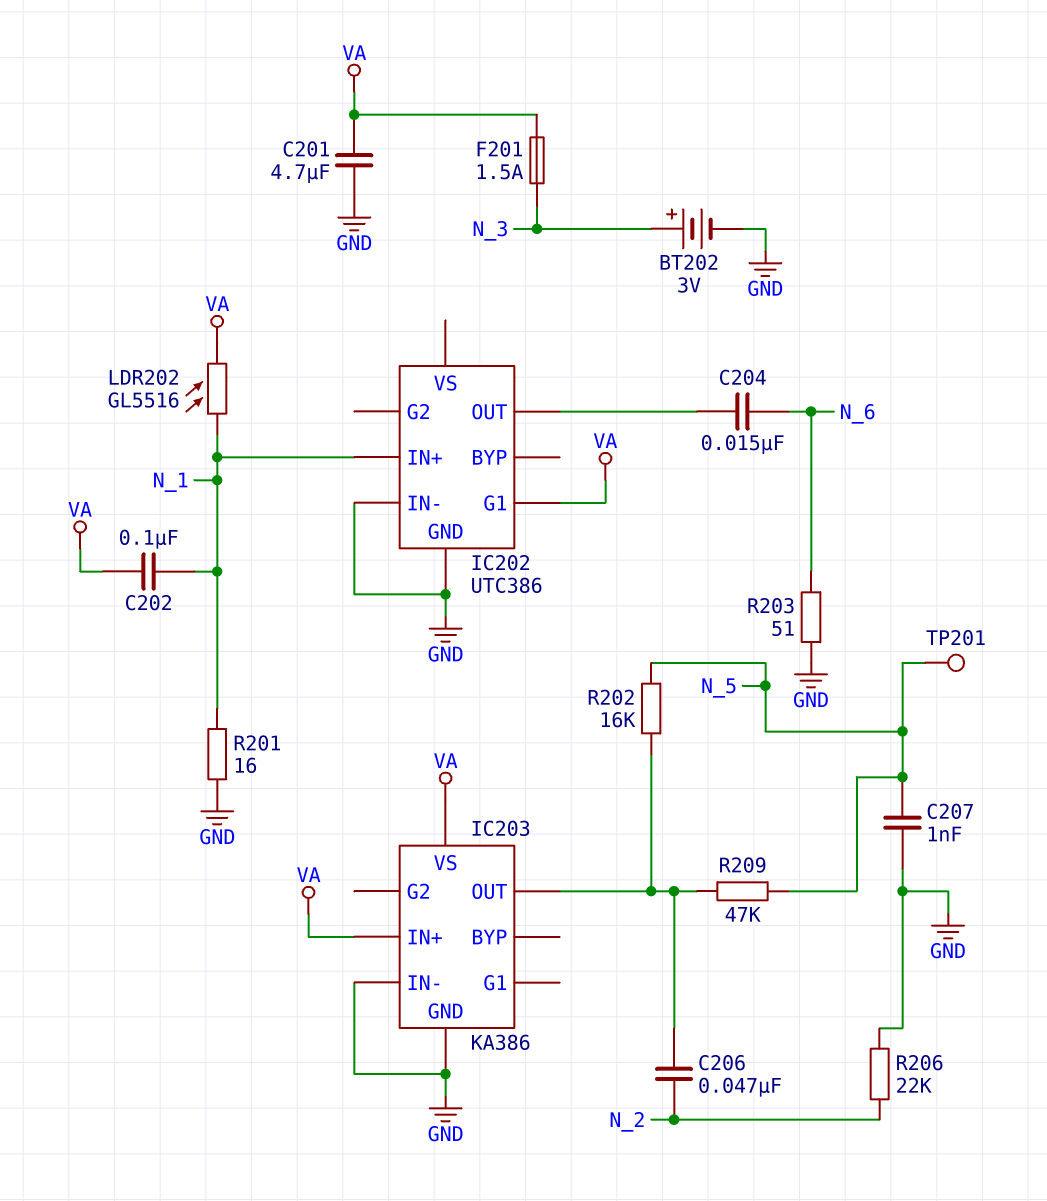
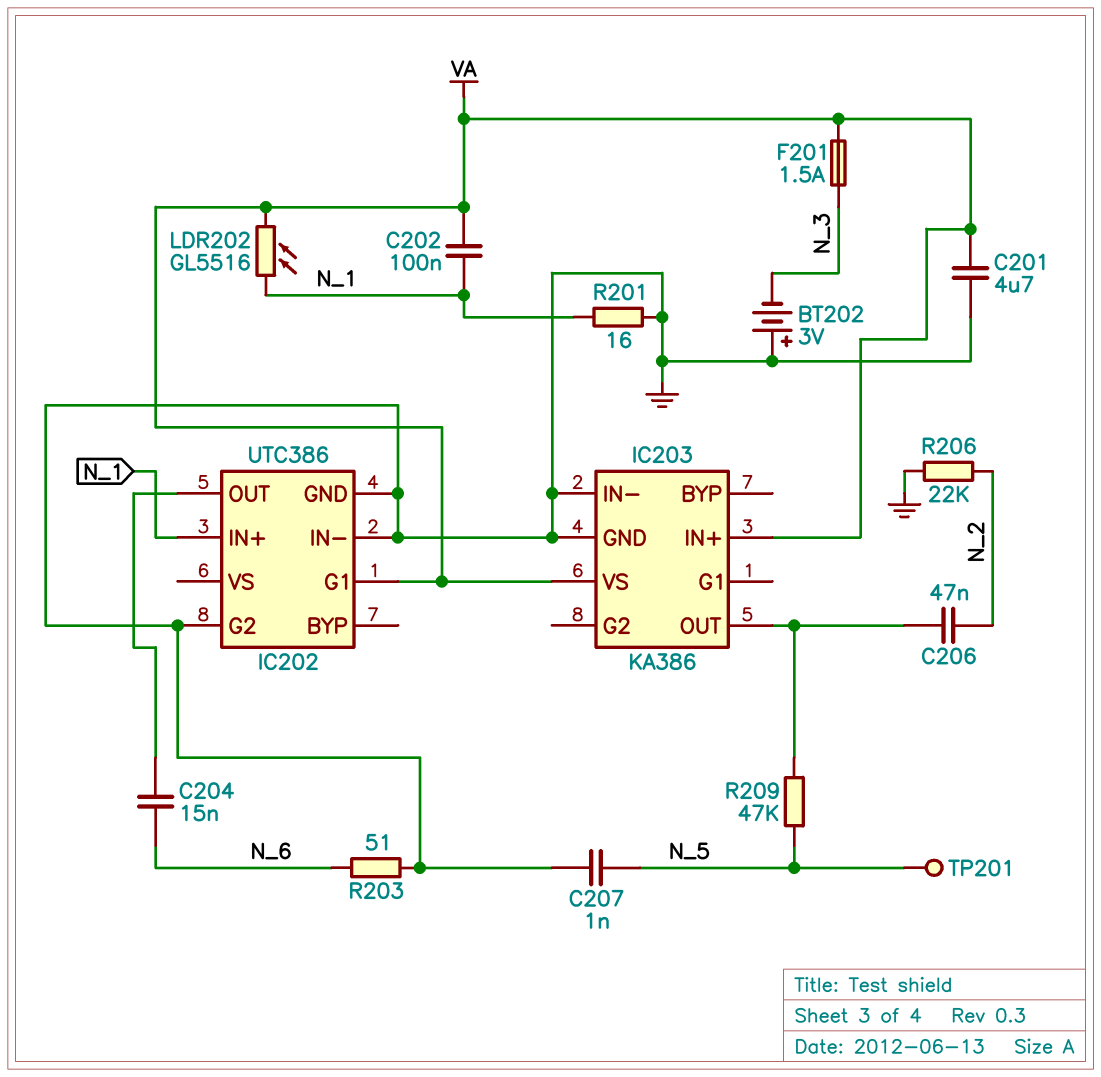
BT202: 3V (plus N_3, minus GND) -> 3V (plus GND, minus N_3)
IC202 pin G2: none -> GND
R202: 16k (IC203/OUT, N_5) -> none

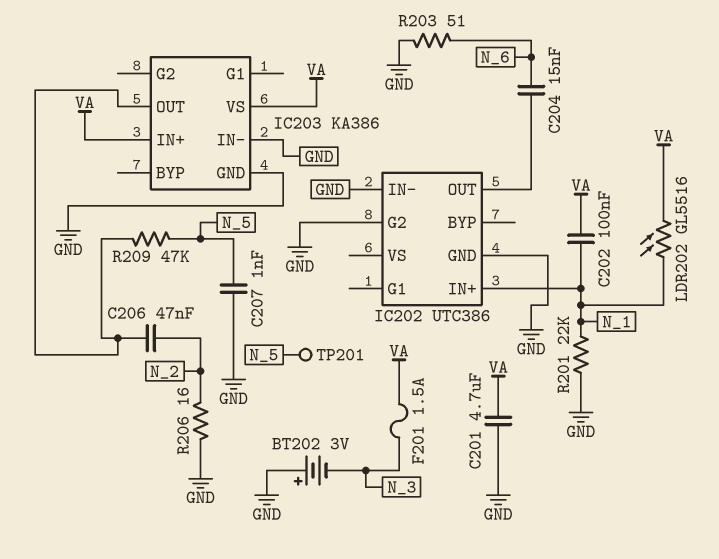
IC202 pin G1: VA -> none
R201: 16 (GND, N_1) -> 22k (GND, N_1)
R206: 22k (GND, N_2) -> 16 (GND, N_2)

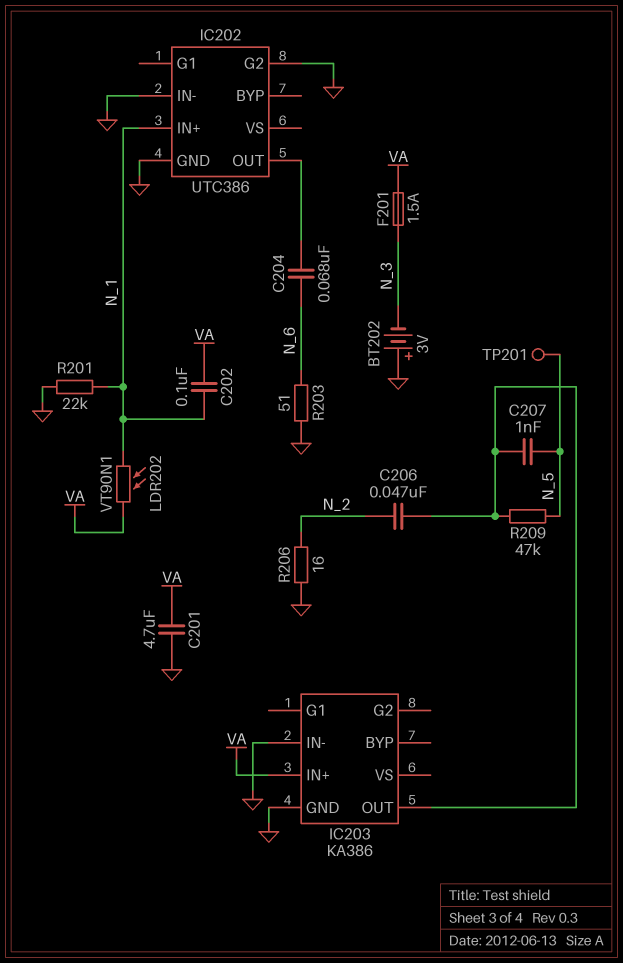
C204: 15nF (IC202/OUT, N_6) -> 68nF (IC202/OUT, N_6)
C207: 1nF (GND, N_5) -> 1nF (IC203/OUT, N_5)
IC203 pin VS: VA -> none
LDR202: GL5516 (N_1, VA) -> VT90N1 (N_1, VA)

